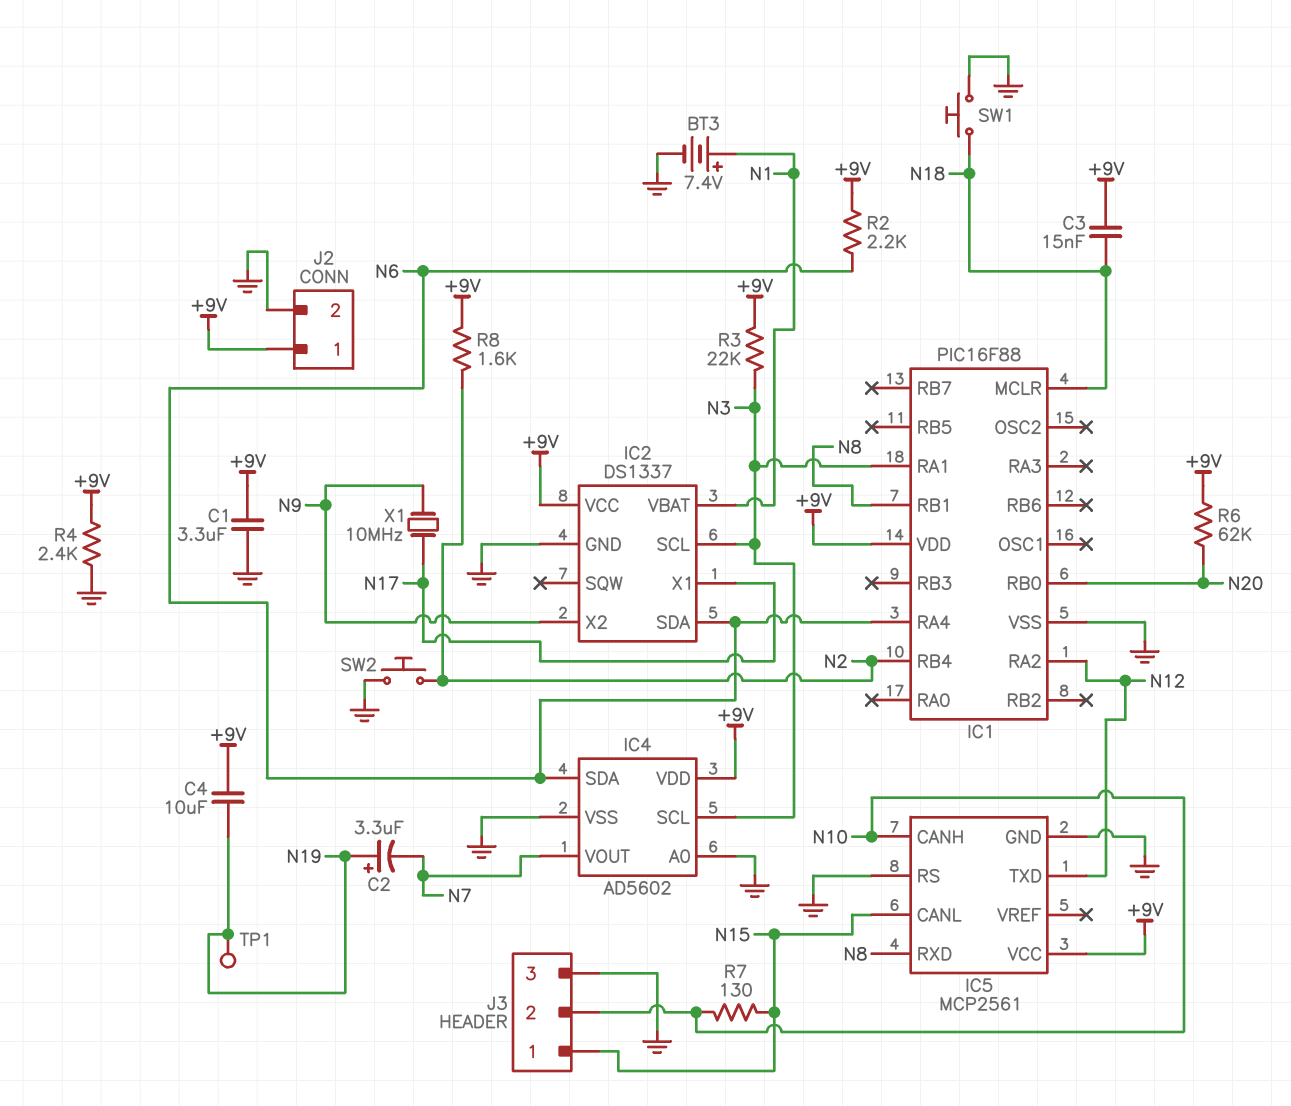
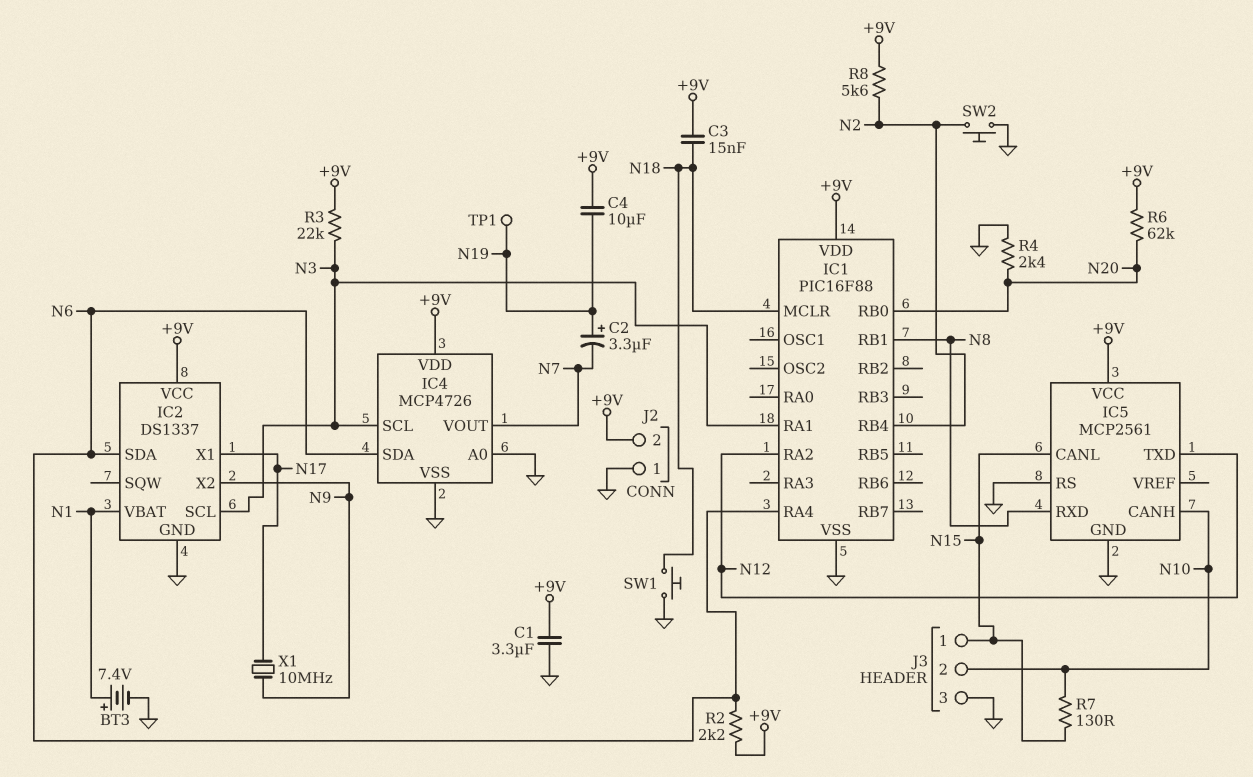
IC4: AD5602 -> MCP4726
J2 pin 1: +9V -> GND
J2 pin 2: GND -> +9V
R4: 2.4k (+9V, GND) -> 2.4k (GND, N20)
R8: 1.6k (+9V, N2) -> 5.6k (+9V, N2)

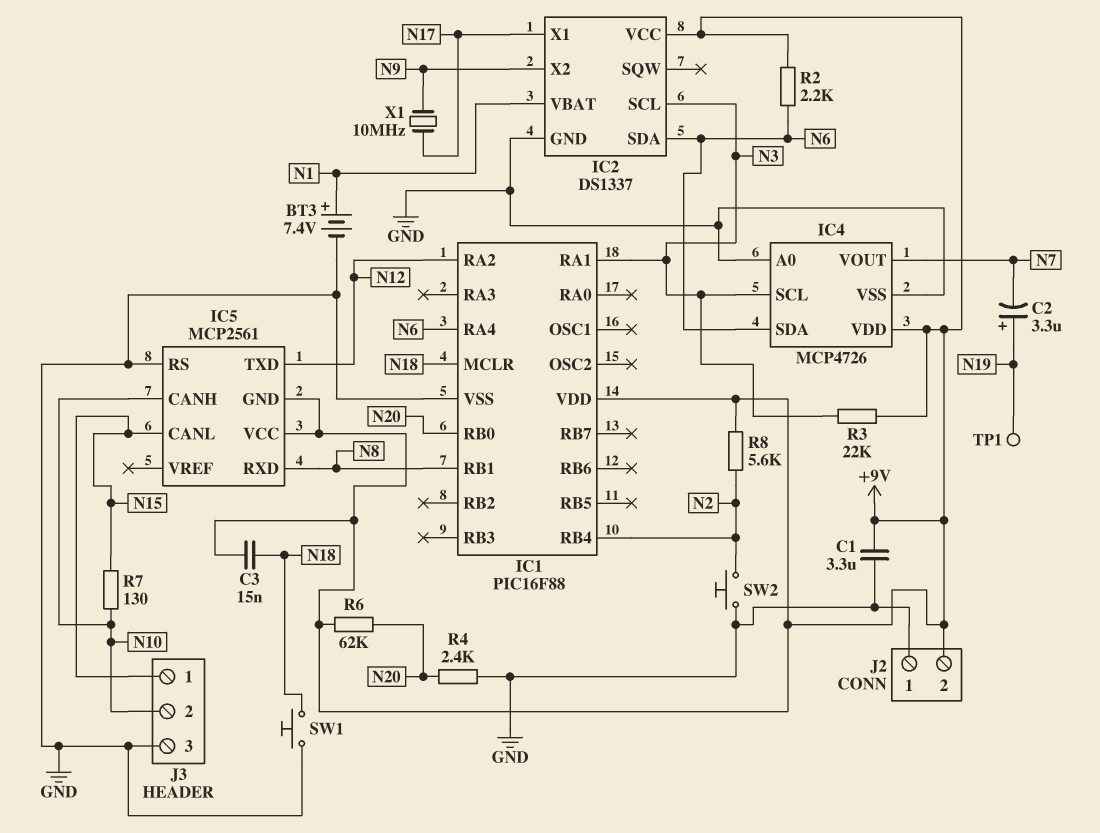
C4: 10uF (+9V, N19) -> none
IC5 pin GND: GND -> +9V

